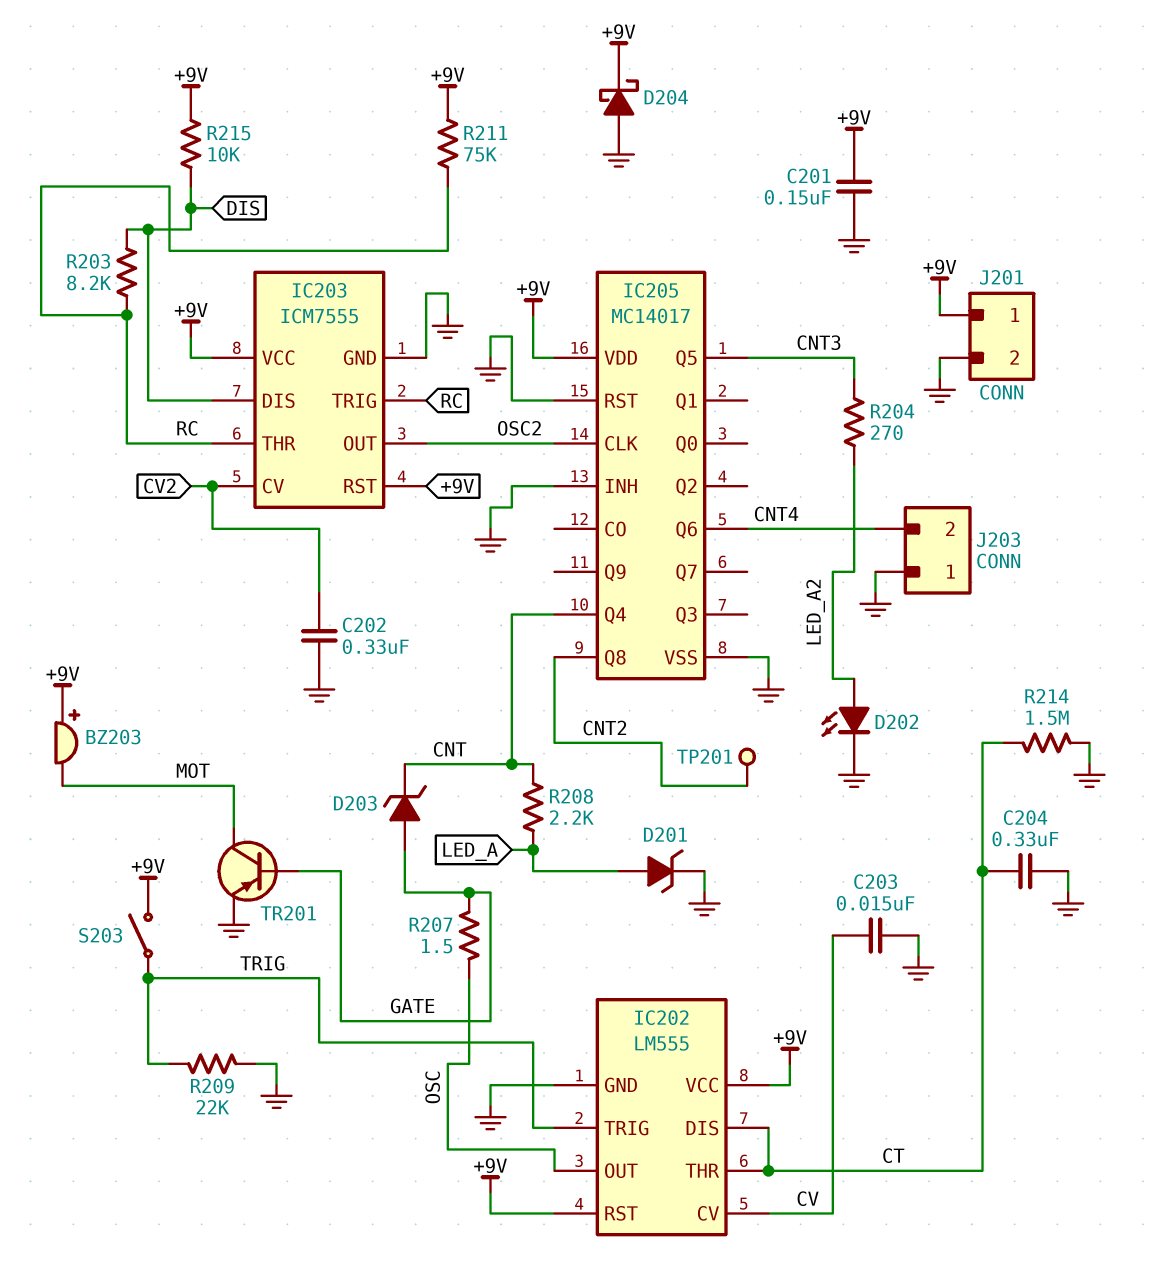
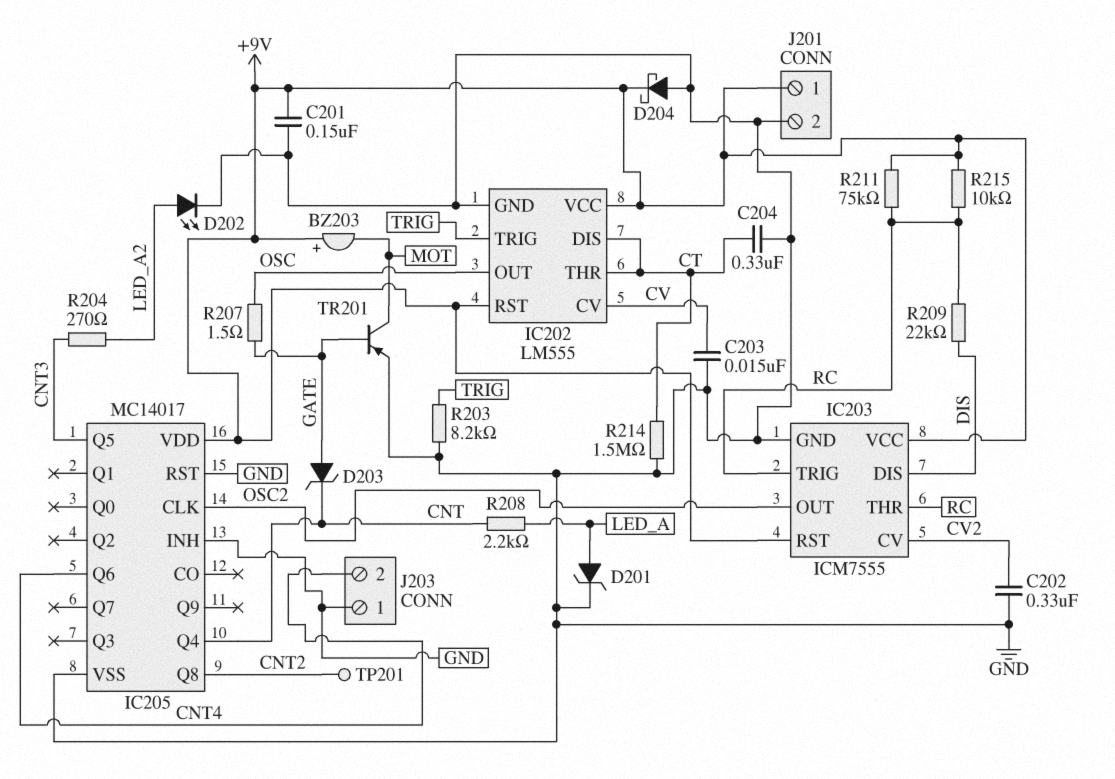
R203: 8.2k (DIS, RC) -> 8.2k (GND, TRIG)
R209: 22k (GND, TRIG) -> 22k (DIS, RC)
R215: 10k (+9V, DIS) -> 10k (+9V, RC)
S203: switch (+9V, TRIG) -> none

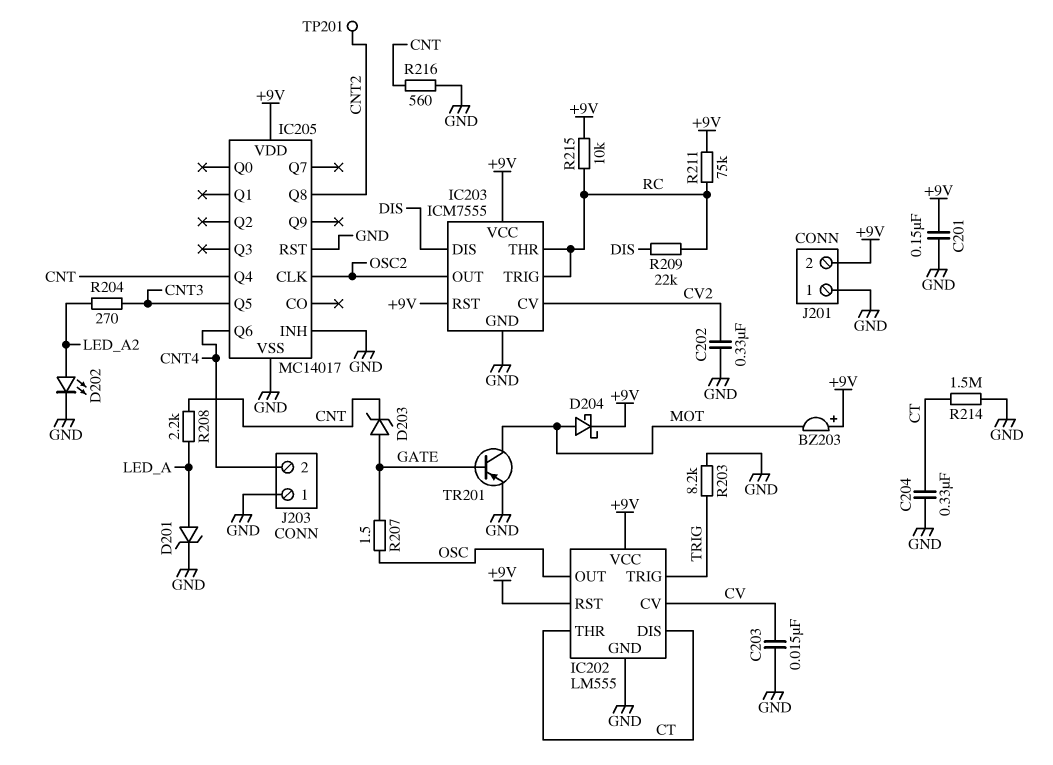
D204: schottky (A GND, K +9V) -> schottky (A MOT, K +9V)
J201 pin 1: +9V -> GND
J201 pin 2: GND -> +9V
R216: none -> 560 (CNT, GND)

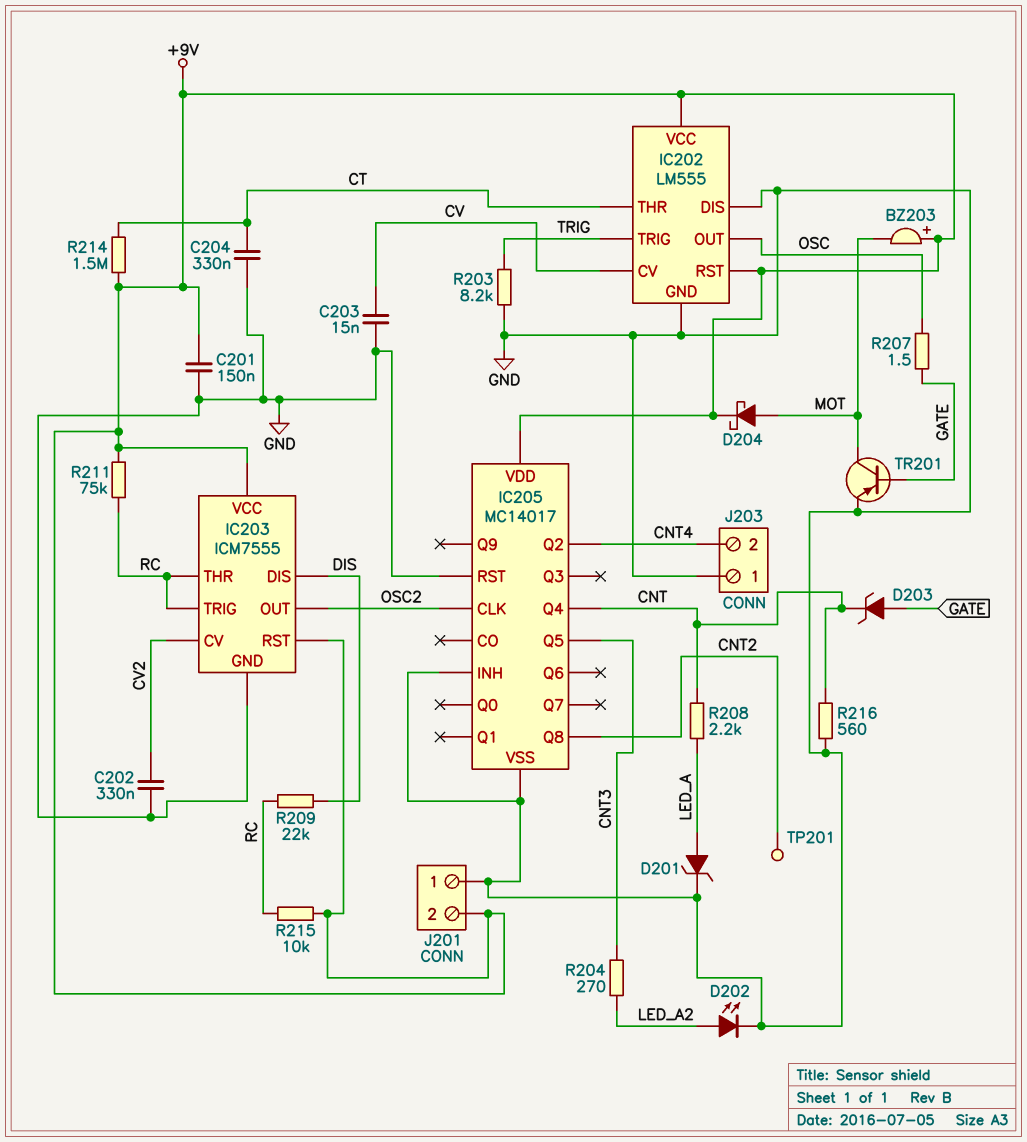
IC202 pin DIS: CT -> GND
IC205 pin Q2: none -> CNT4
IC205 pin Q6: CNT4 -> none
R214: 1.5M (CT, GND) -> 1.5M (+9V, CT)

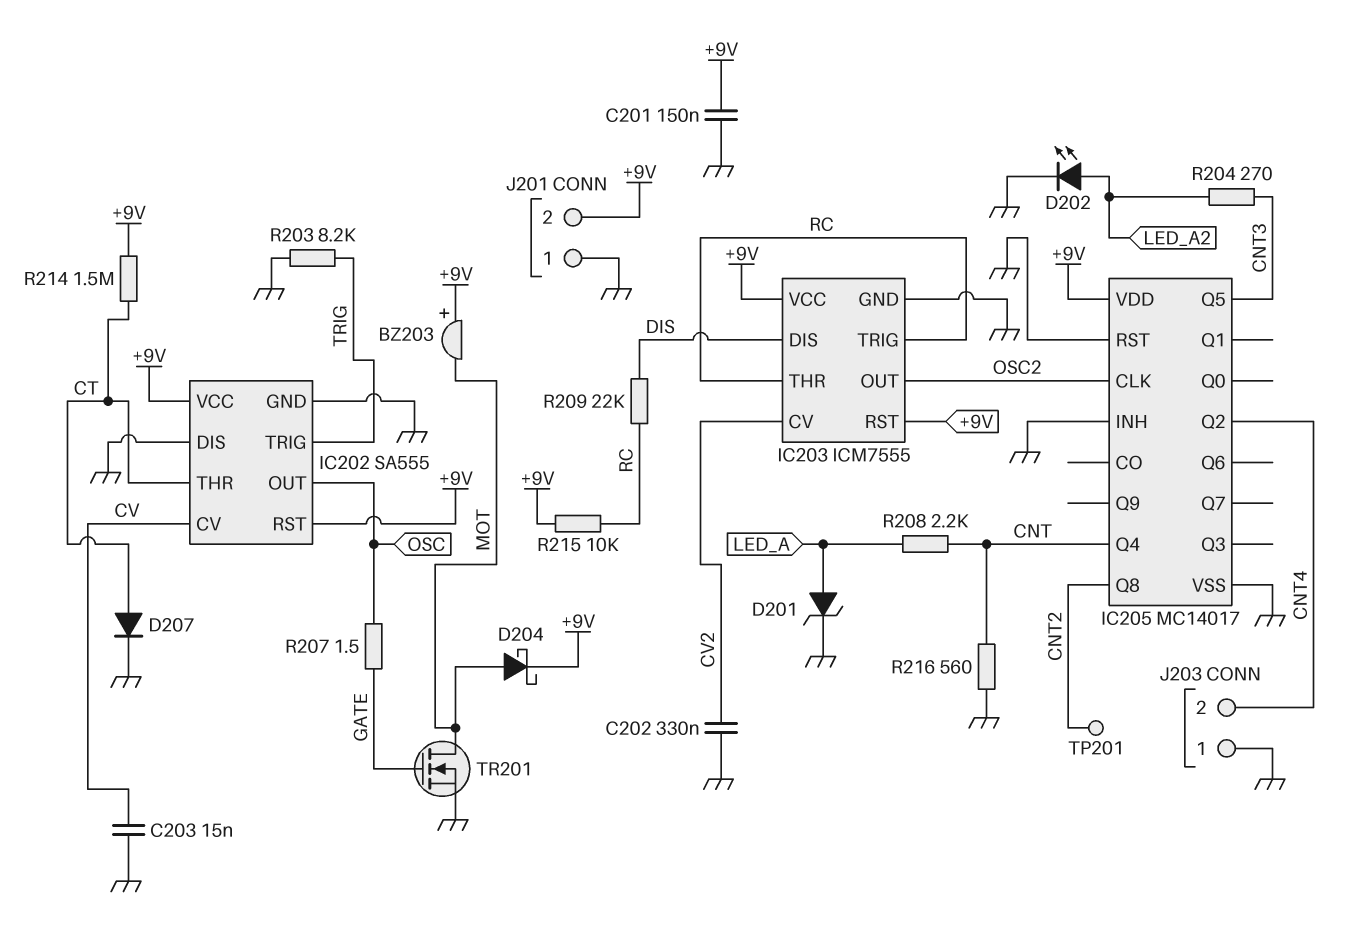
C204: 330nF (CT, GND) -> none
D203: zener (A GATE, K CNT) -> none
D207: none -> diode (A CT, K GND)
IC202: LM555 -> SA555
R211: 75k (+9V, RC) -> none
TR201: PNP (B GATE, C MOT, E GND) -> NMOS (G GATE, D MOT, S GND)

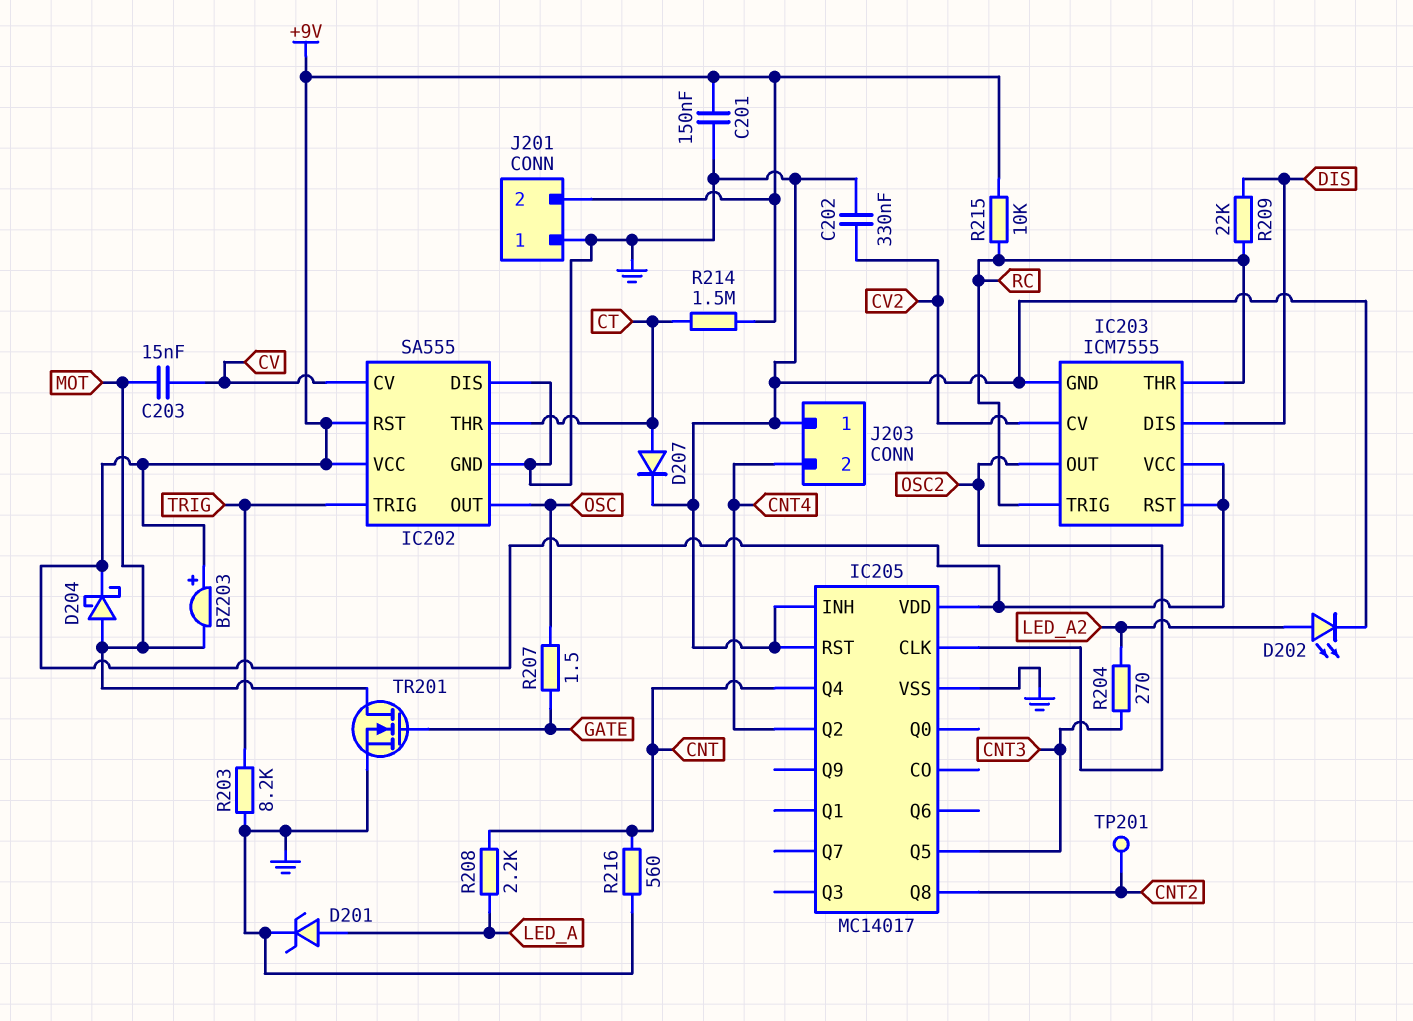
C203: 15nF (CV, GND) -> 15nF (CV, MOT)

